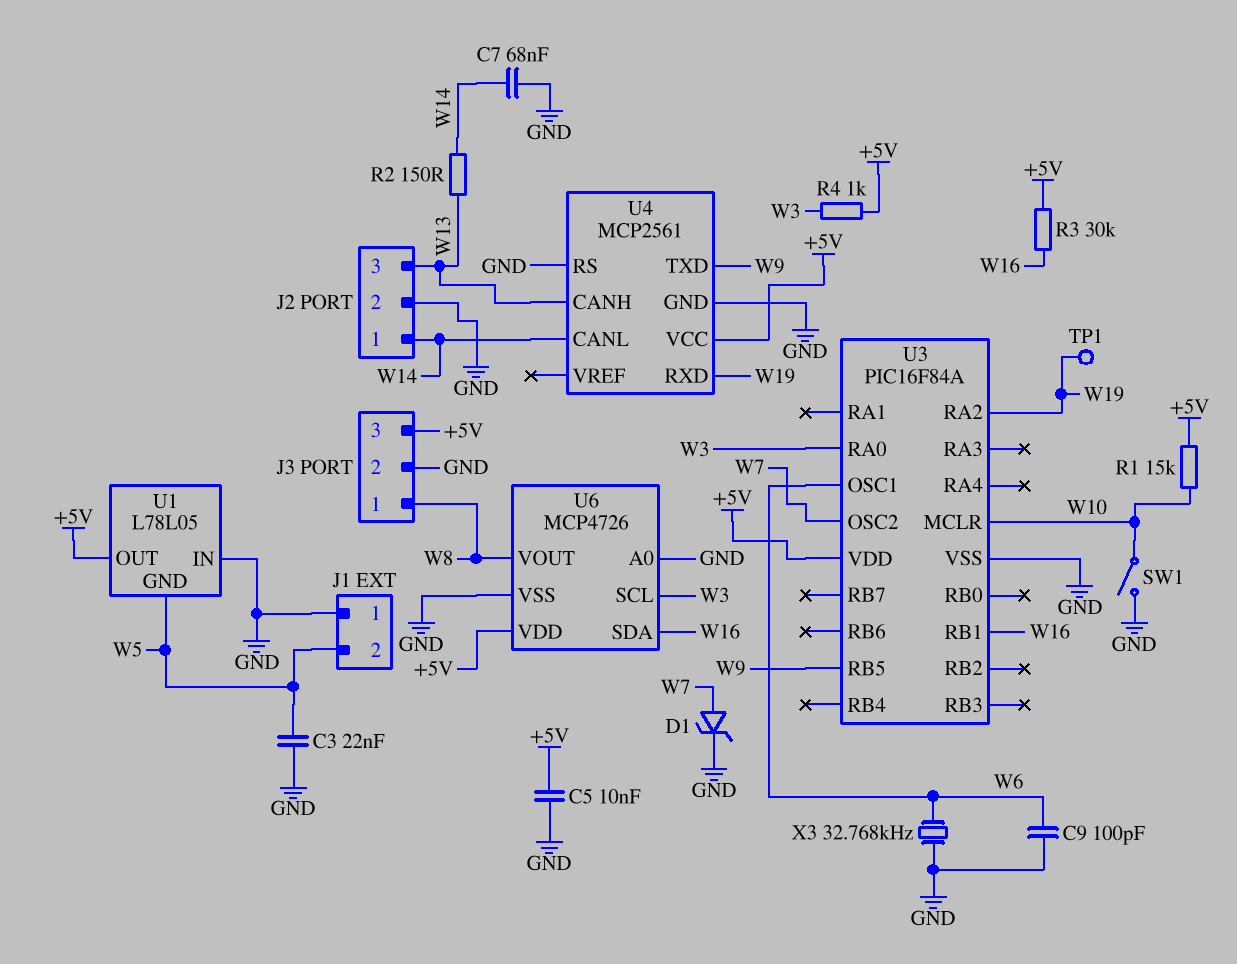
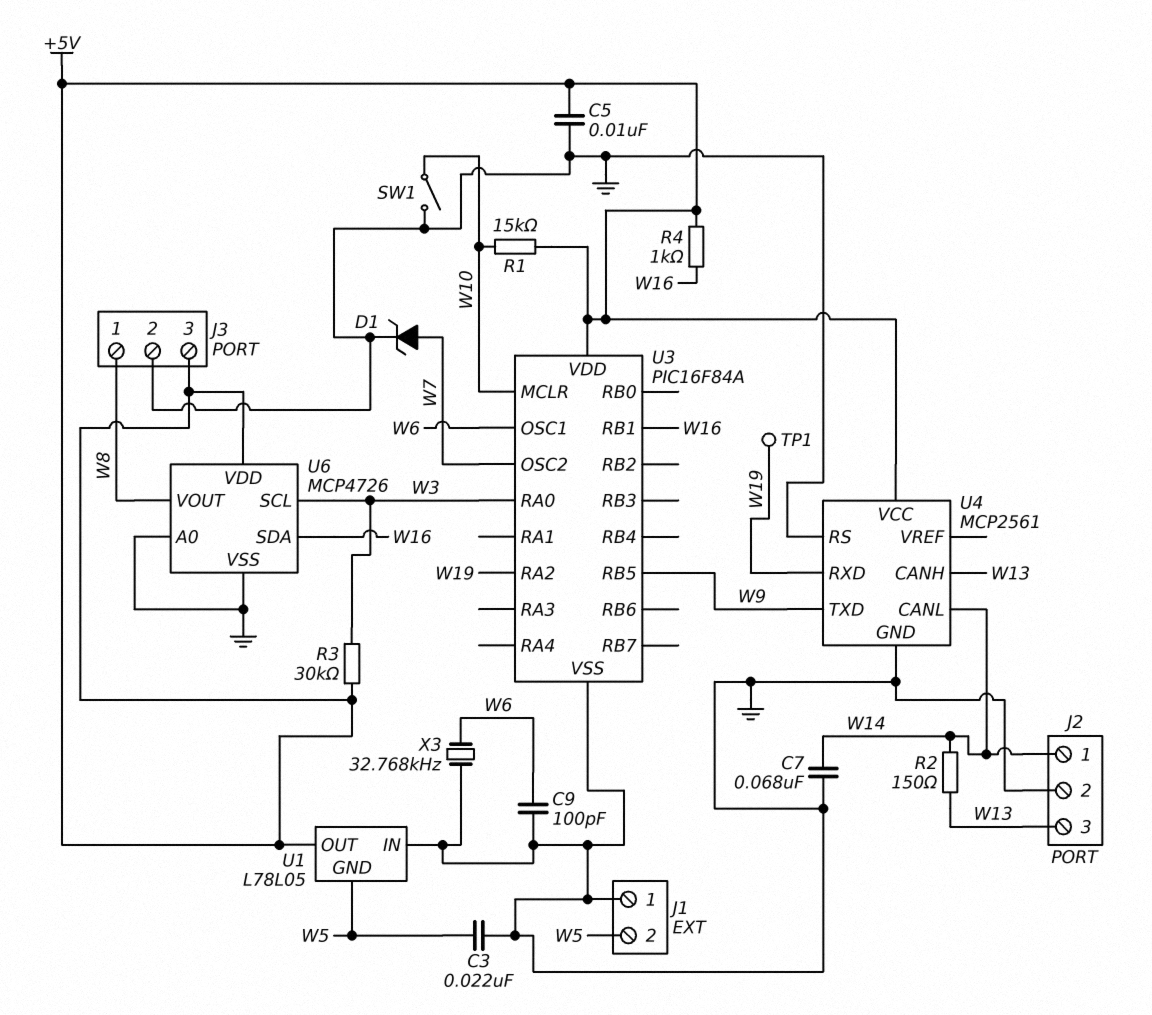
R3: 30k (+5V, W16) -> 30k (+5V, W3)
R4: 1k (+5V, W3) -> 1k (+5V, W16)

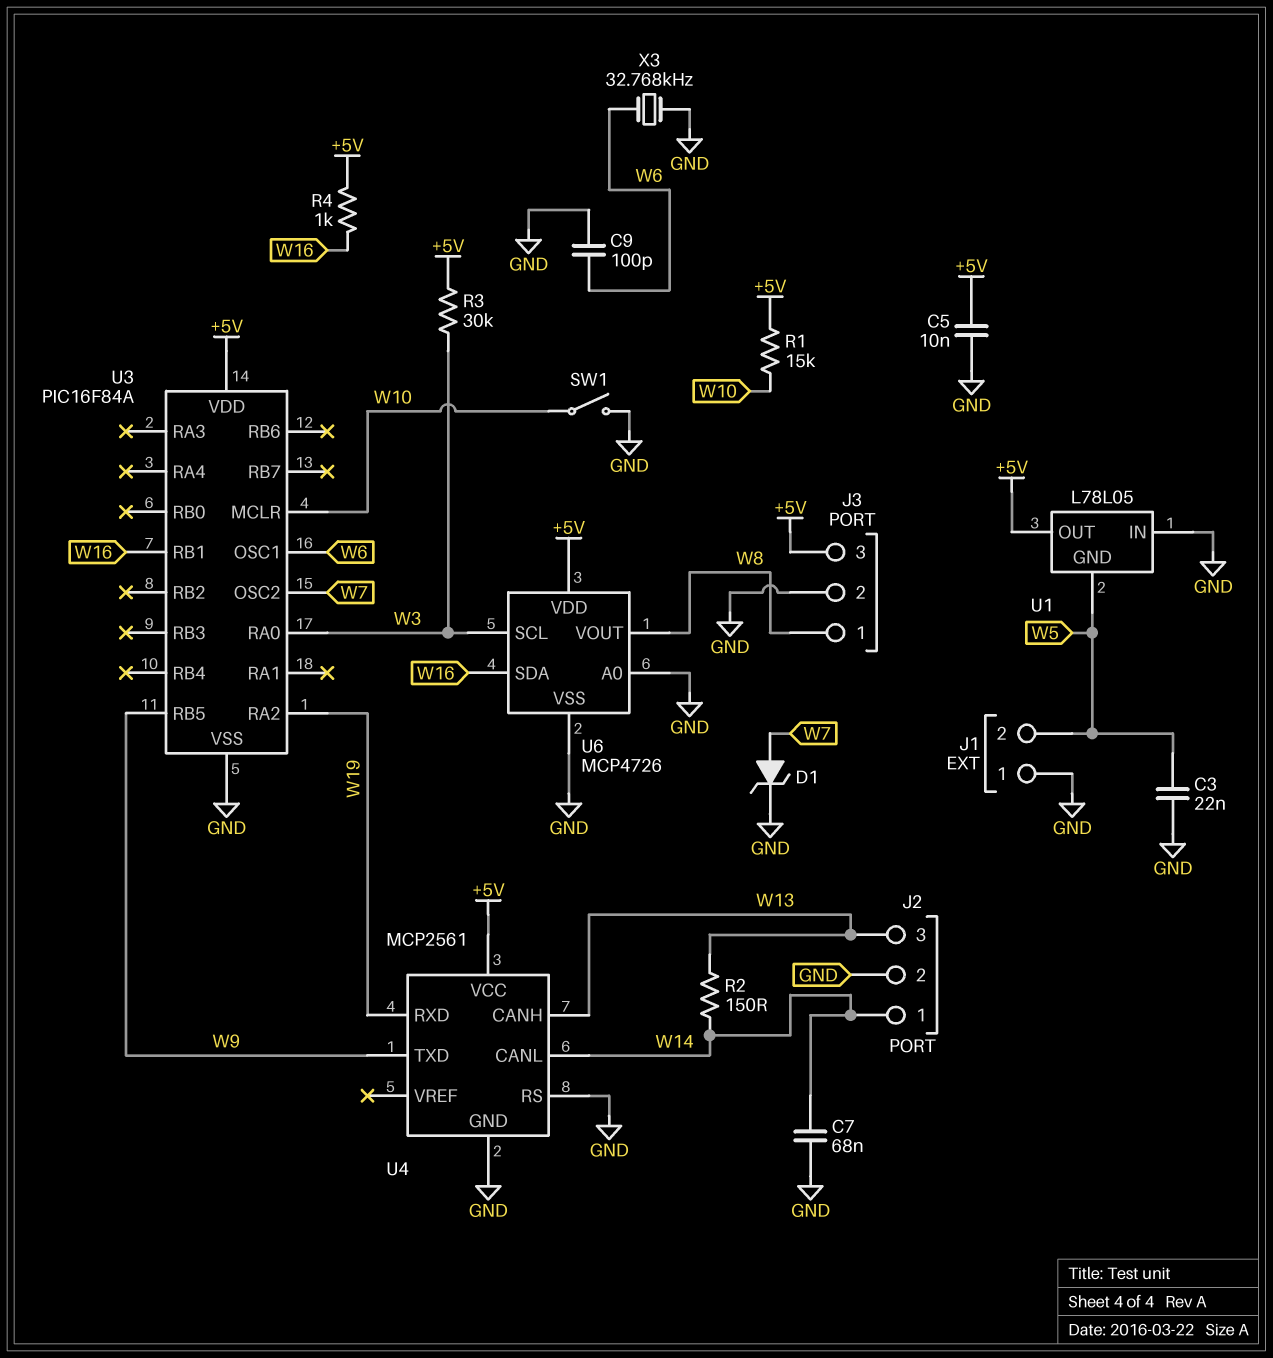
TP1: test point (W19) -> none

